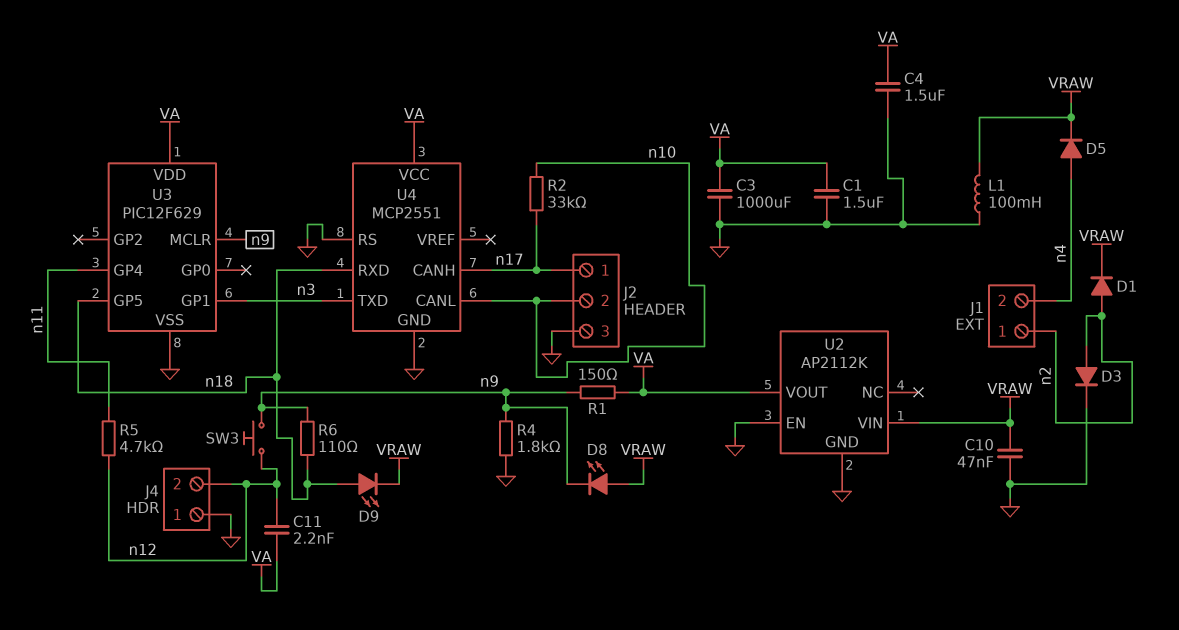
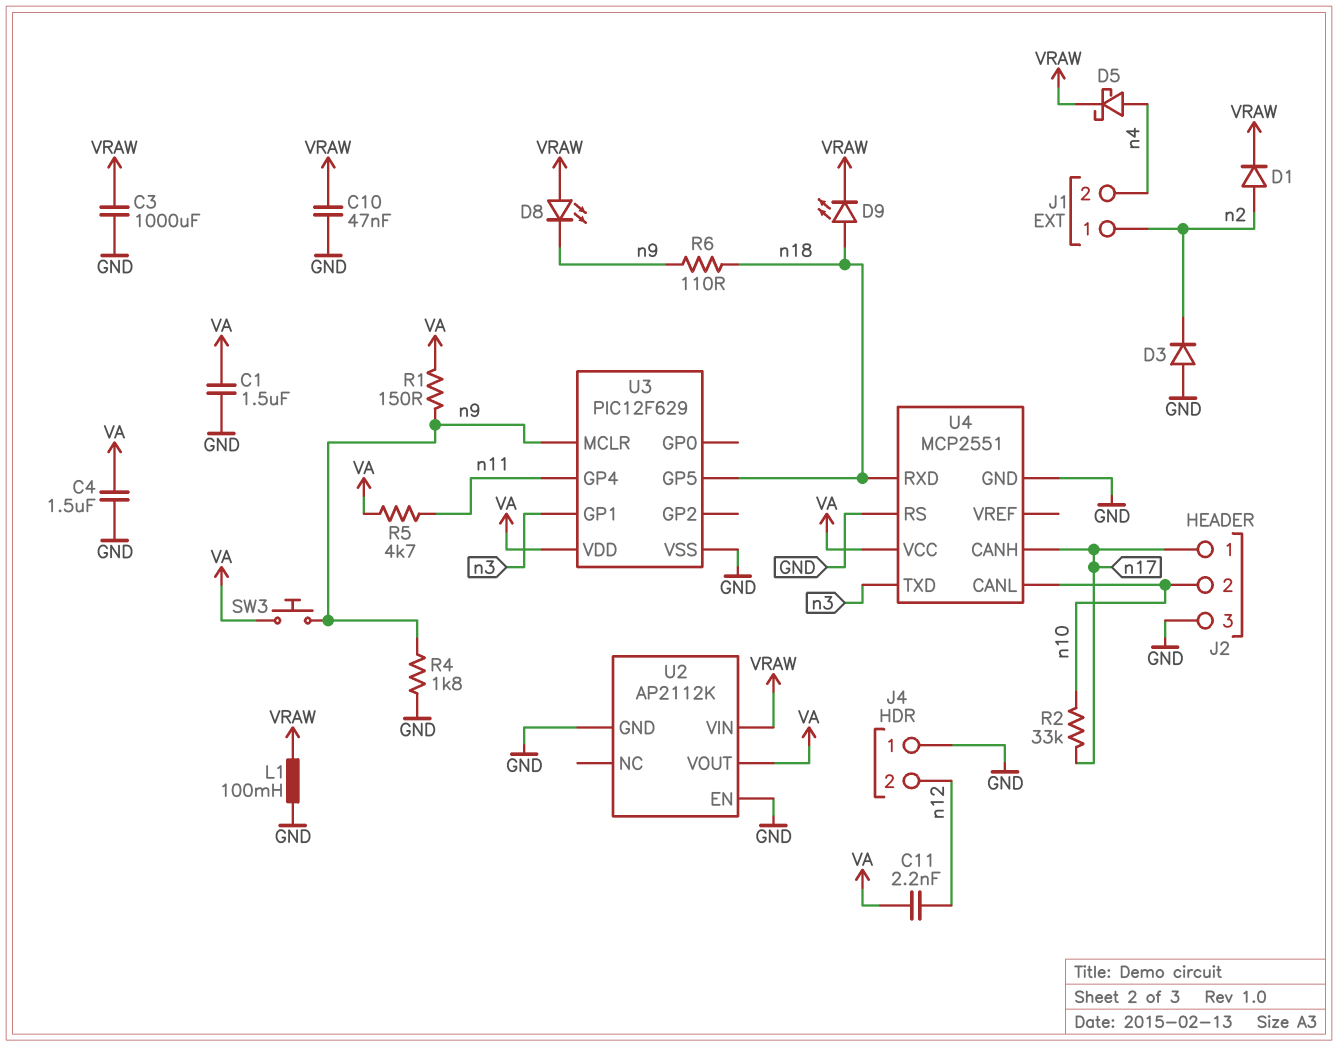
C3: 1000uF (GND, VA) -> 1000uF (GND, VRAW)
D3: diode (A n2, K GND) -> diode (A GND, K n2)
D5: diode (A n4, K VRAW) -> schottky (A n4, K VRAW)
R5: 4.7k (n11, n12) -> 4.7k (VA, n11)
SW3: button (n9, n12) -> button (VA, n9)

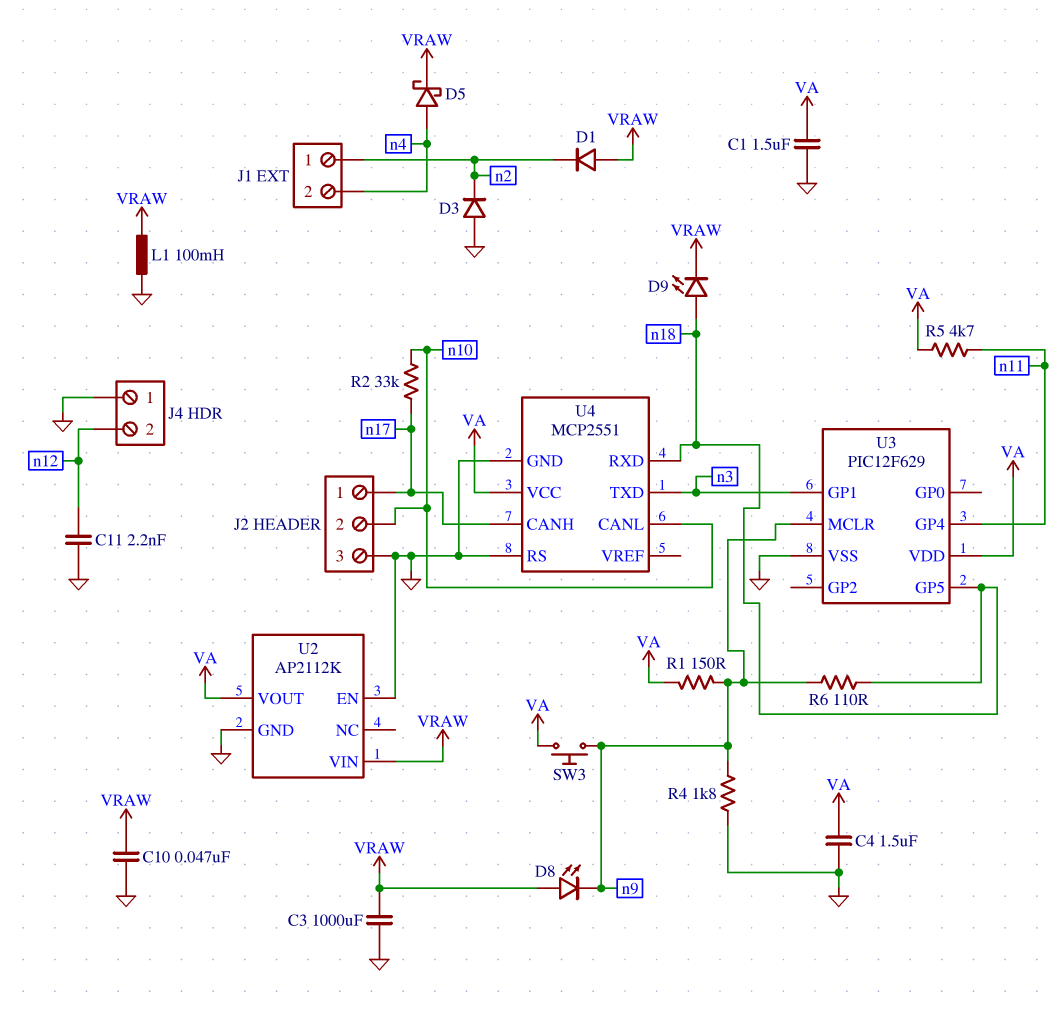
C11: 2.2nF (VA, n12) -> 2.2nF (GND, n12)
D1: diode (A n2, K VRAW) -> diode (A VRAW, K n2)

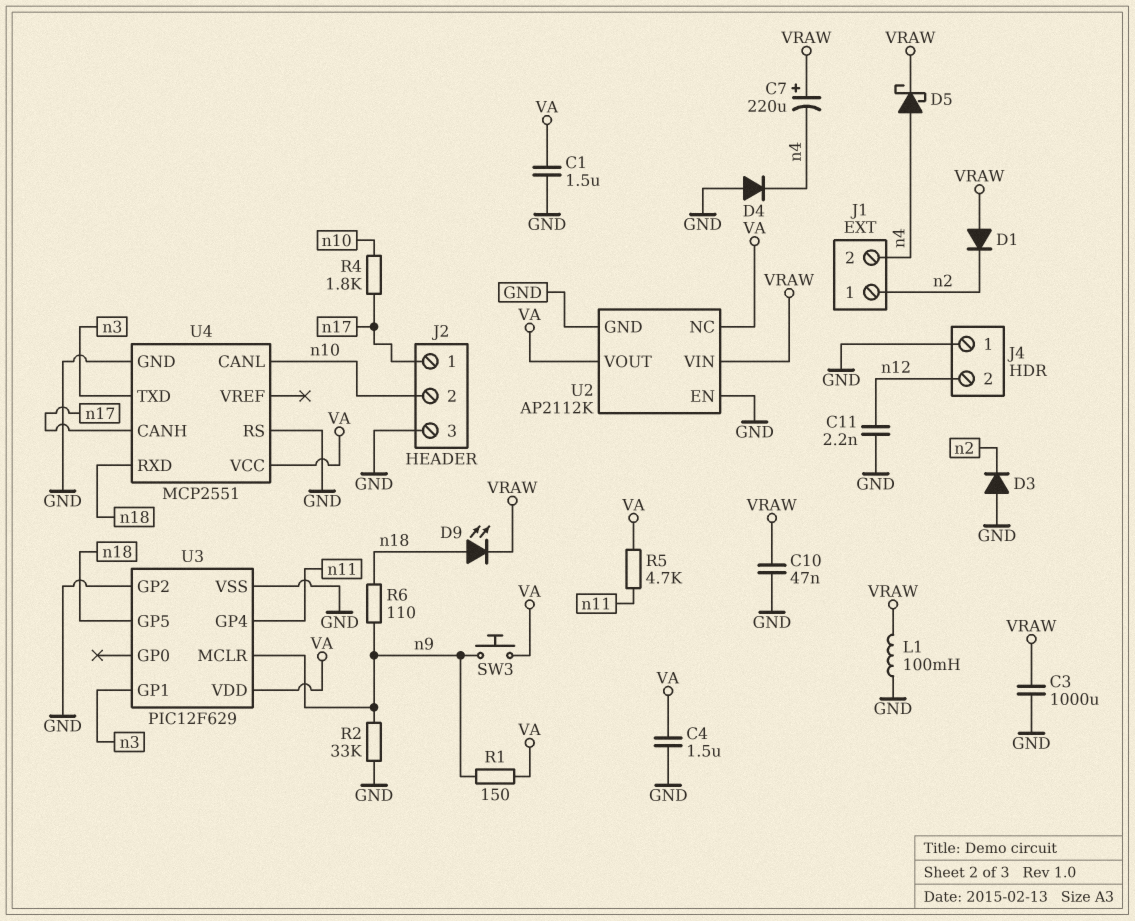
C7: none -> 220uF (plus VRAW, minus n4)
D4: none -> diode (A GND, K n4)
D8: LED (A VRAW, K n9) -> none
R2: 33k (n10, n17) -> 33k (GND, n9)
R4: 1.8k (GND, n9) -> 1.8k (n10, n17)
U2 pin NC: none -> VA
U3 pin GP2: none -> GND

